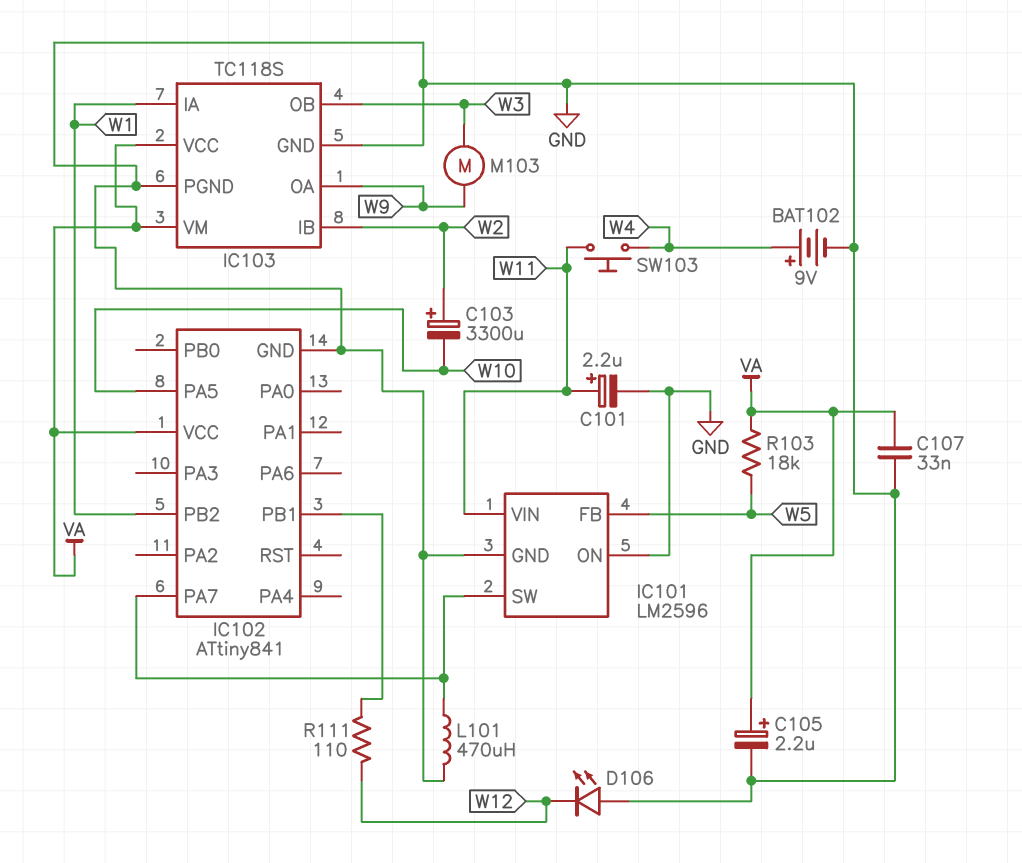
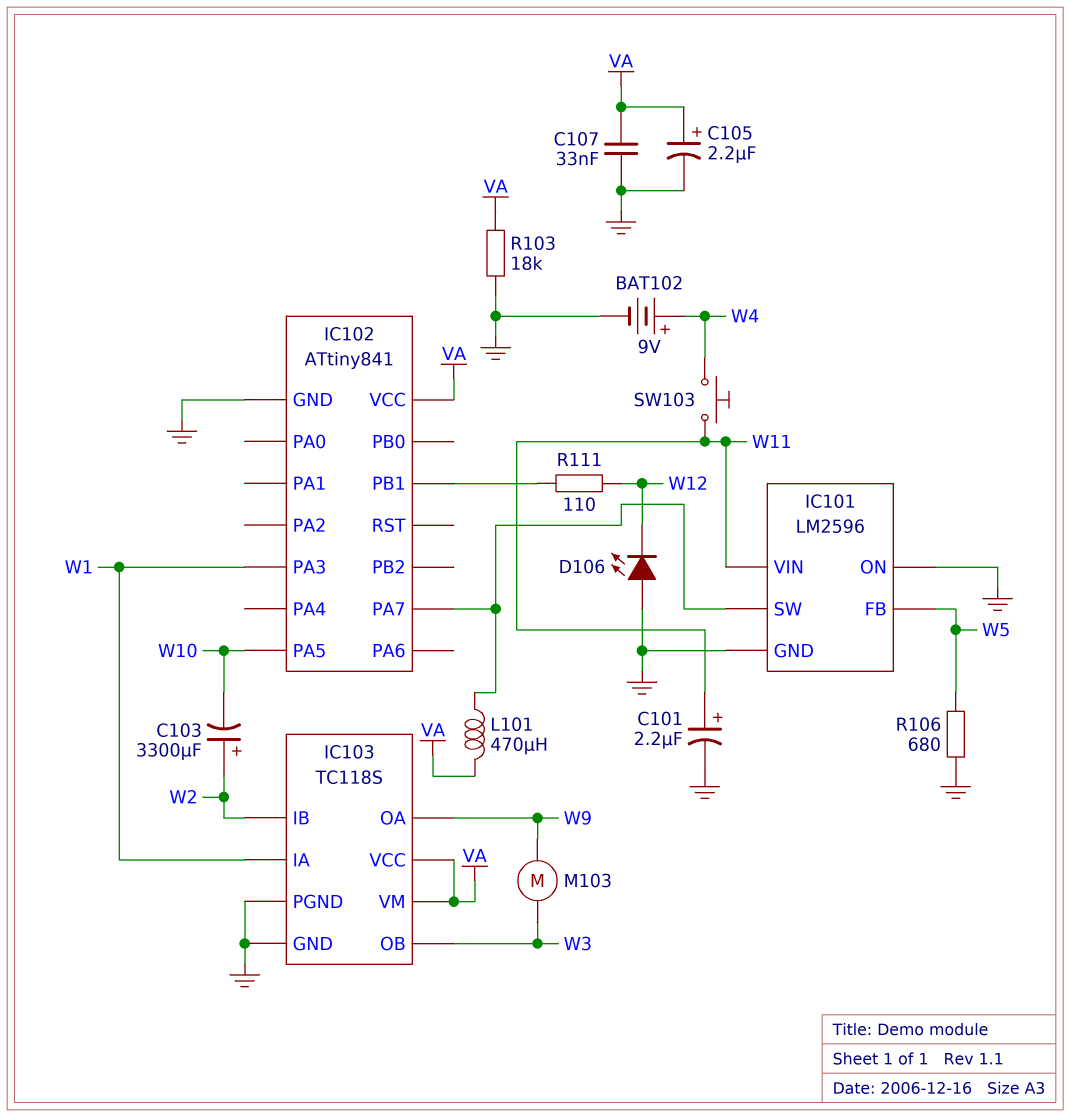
IC102 pin PA3: none -> W1
IC102 pin PB2: W1 -> none
L101: 470uH (GND, IC101/SW) -> 470uH (IC101/SW, VA)
R103: 18k (VA, W5) -> 18k (GND, VA)
R106: none -> 680 (GND, W5)

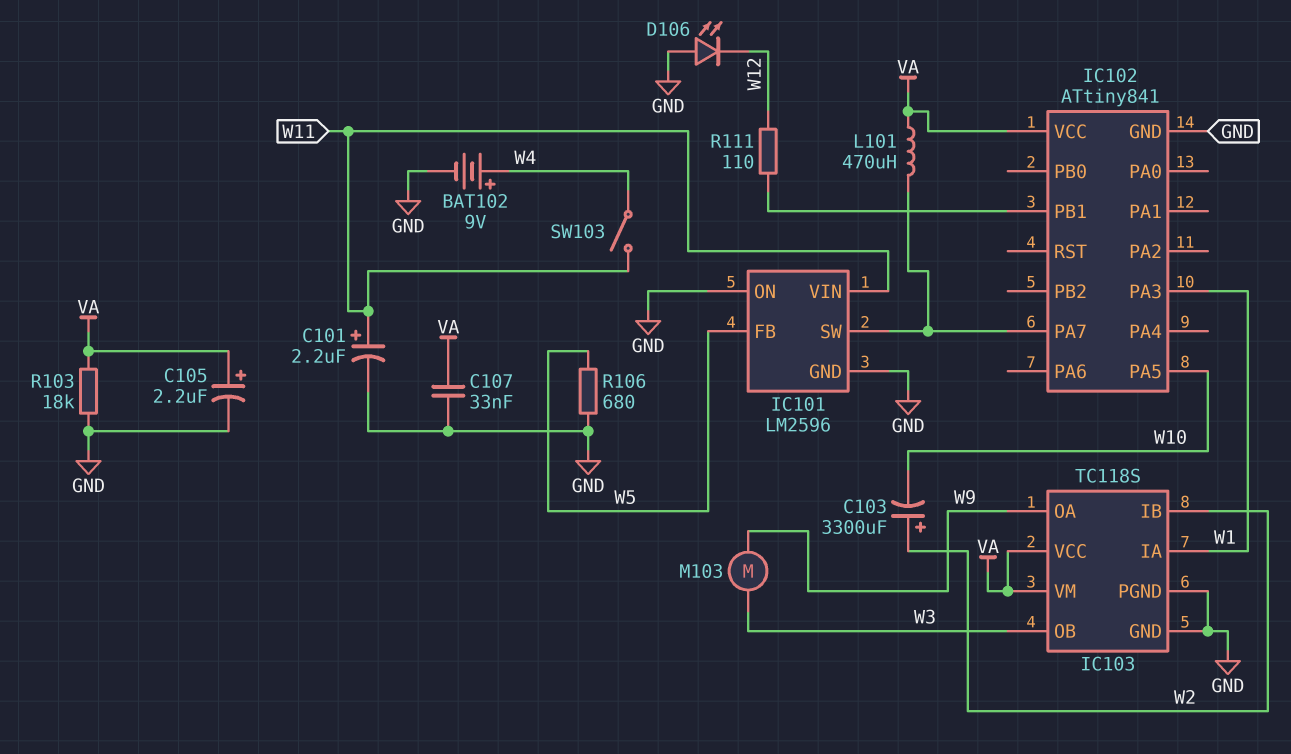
SW103: button (W4, W11) -> switch (W4, W11)

